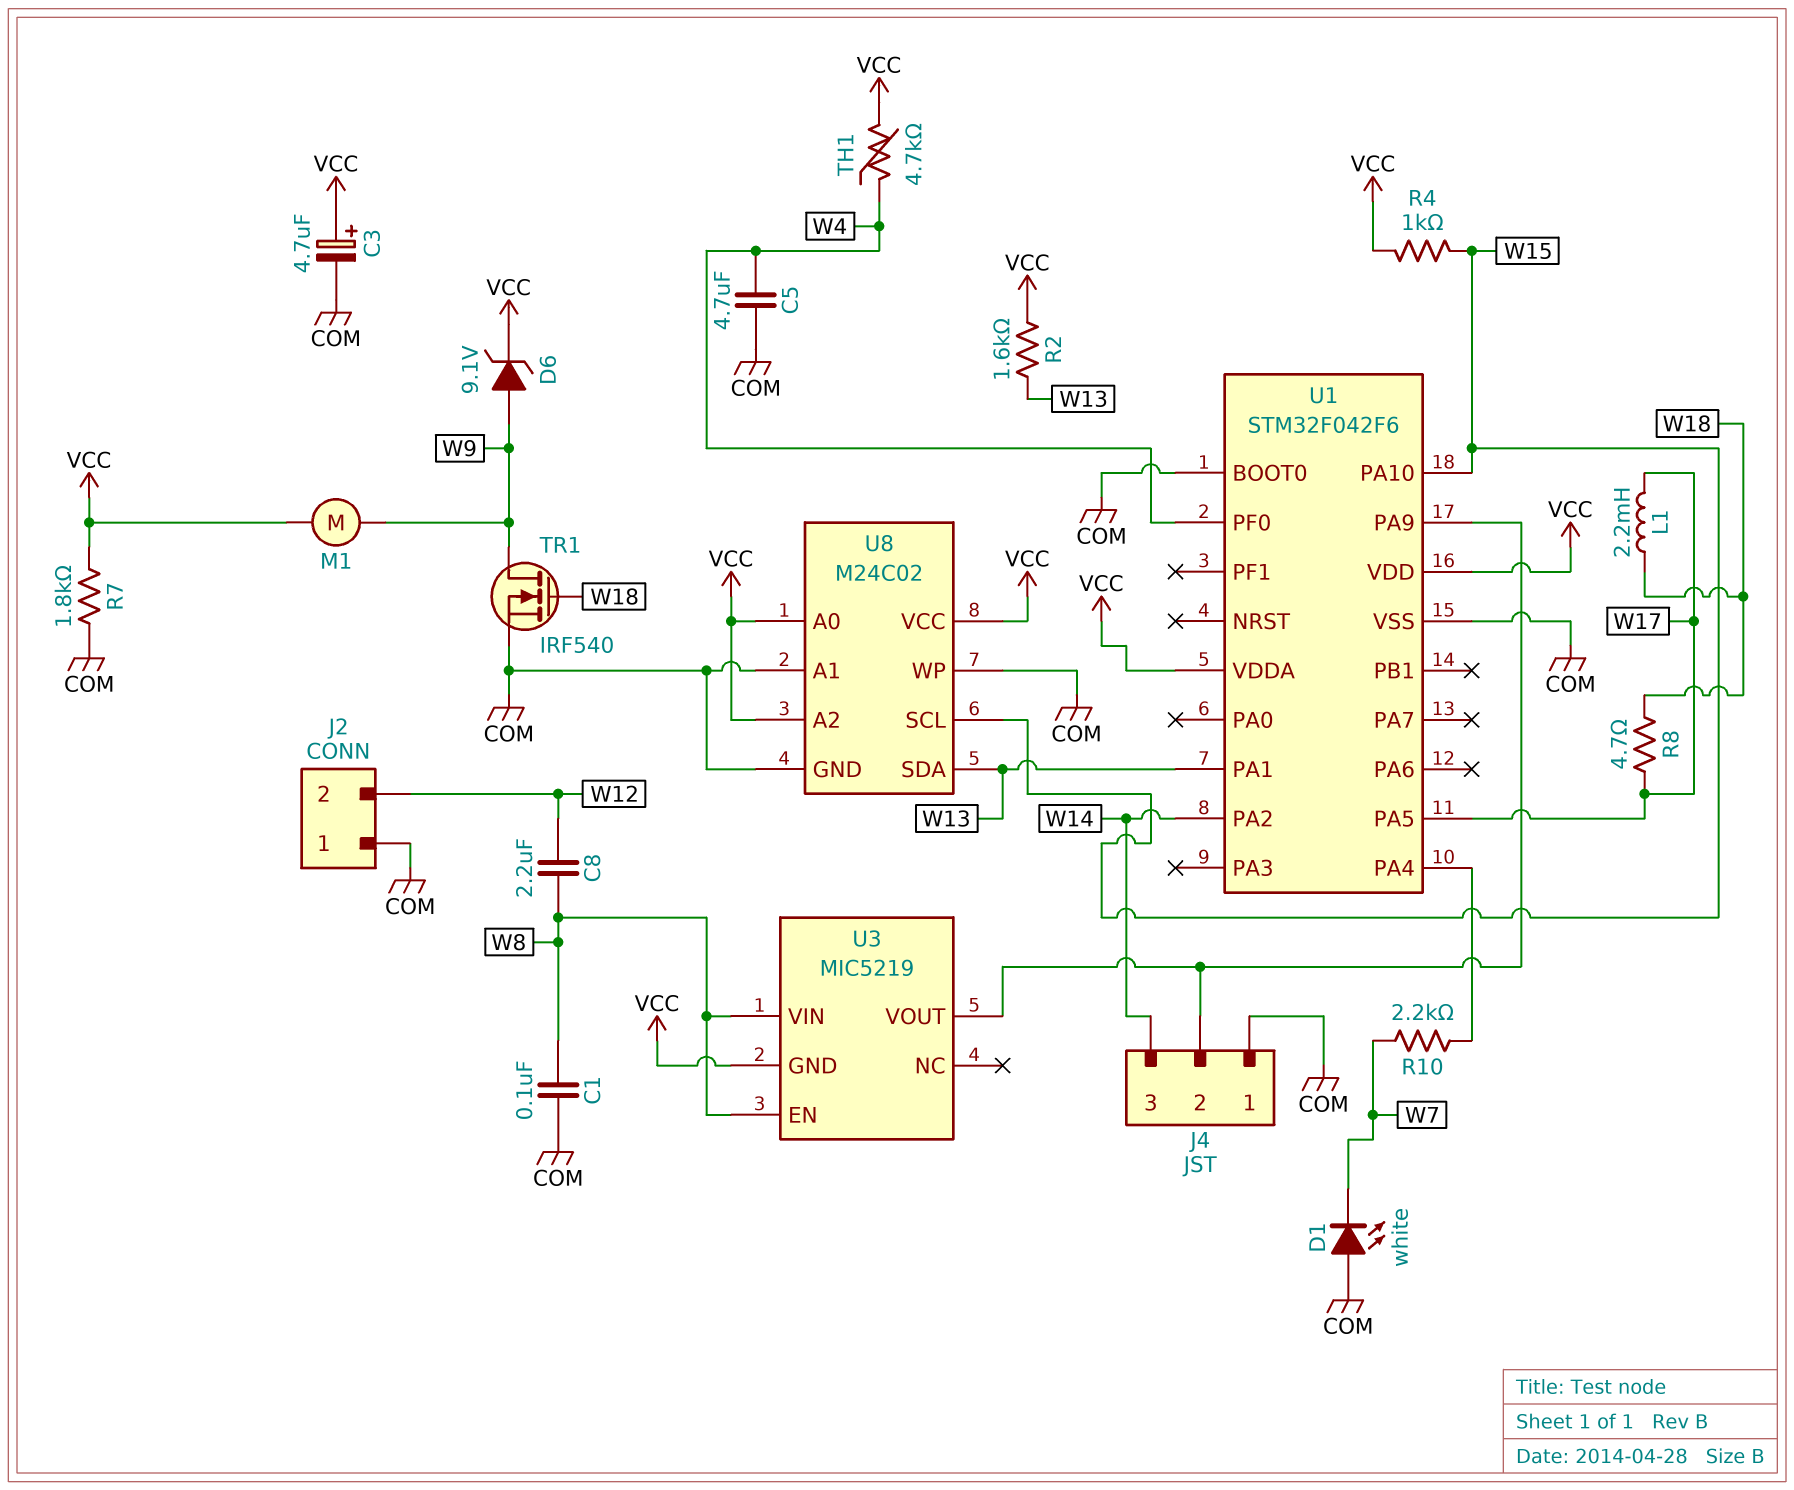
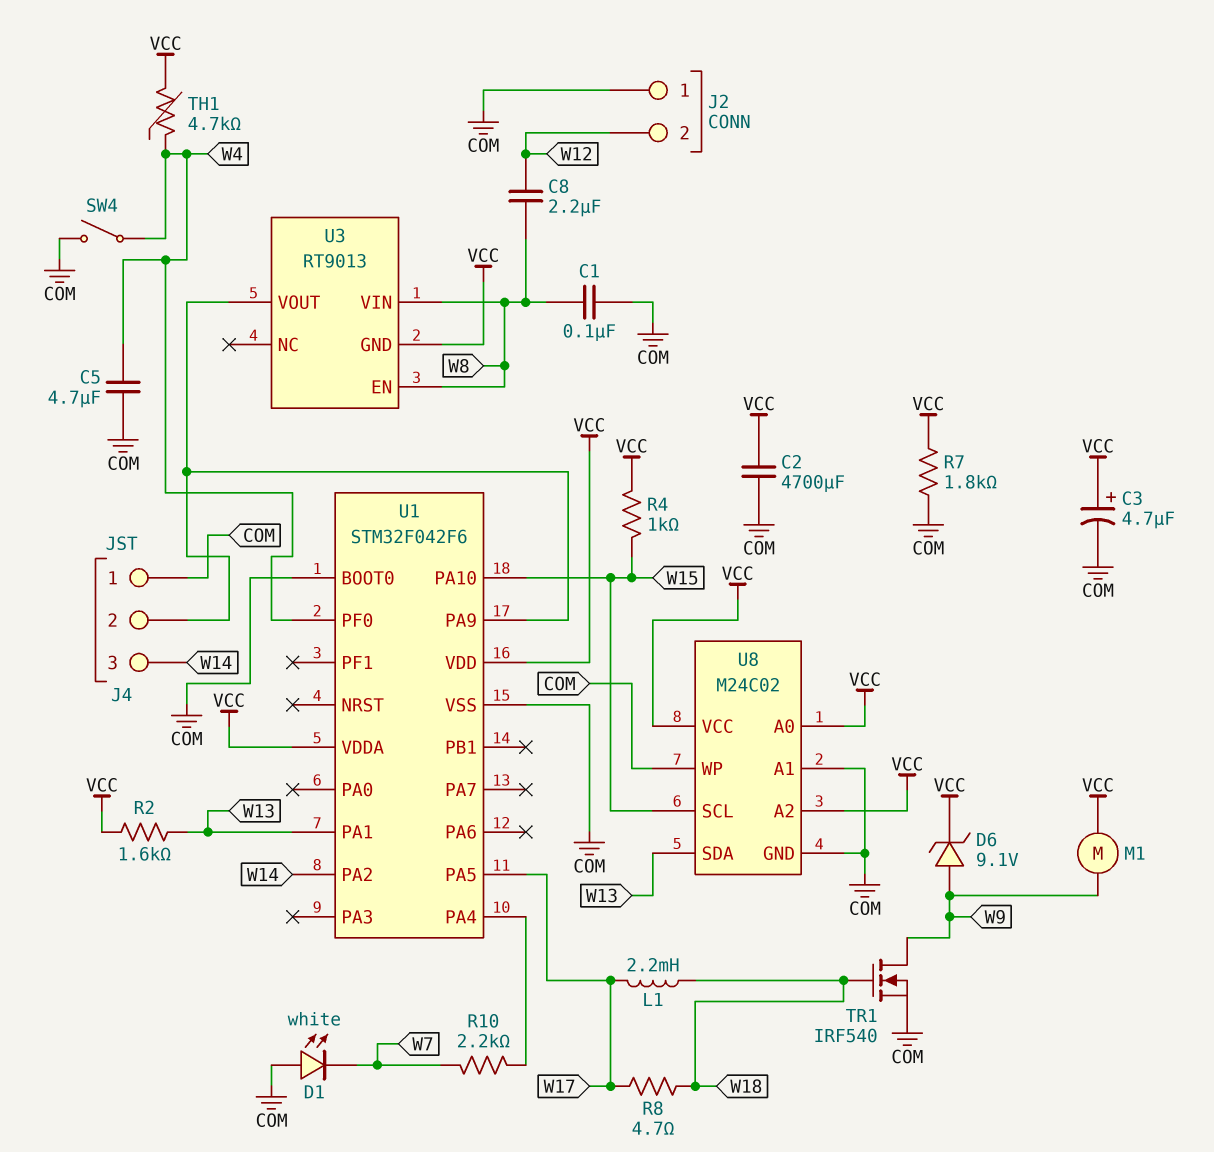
C2: none -> 4700uF (COM, VCC)
SW4: none -> switch (COM, W4)
U3: MIC5219 -> RT9013

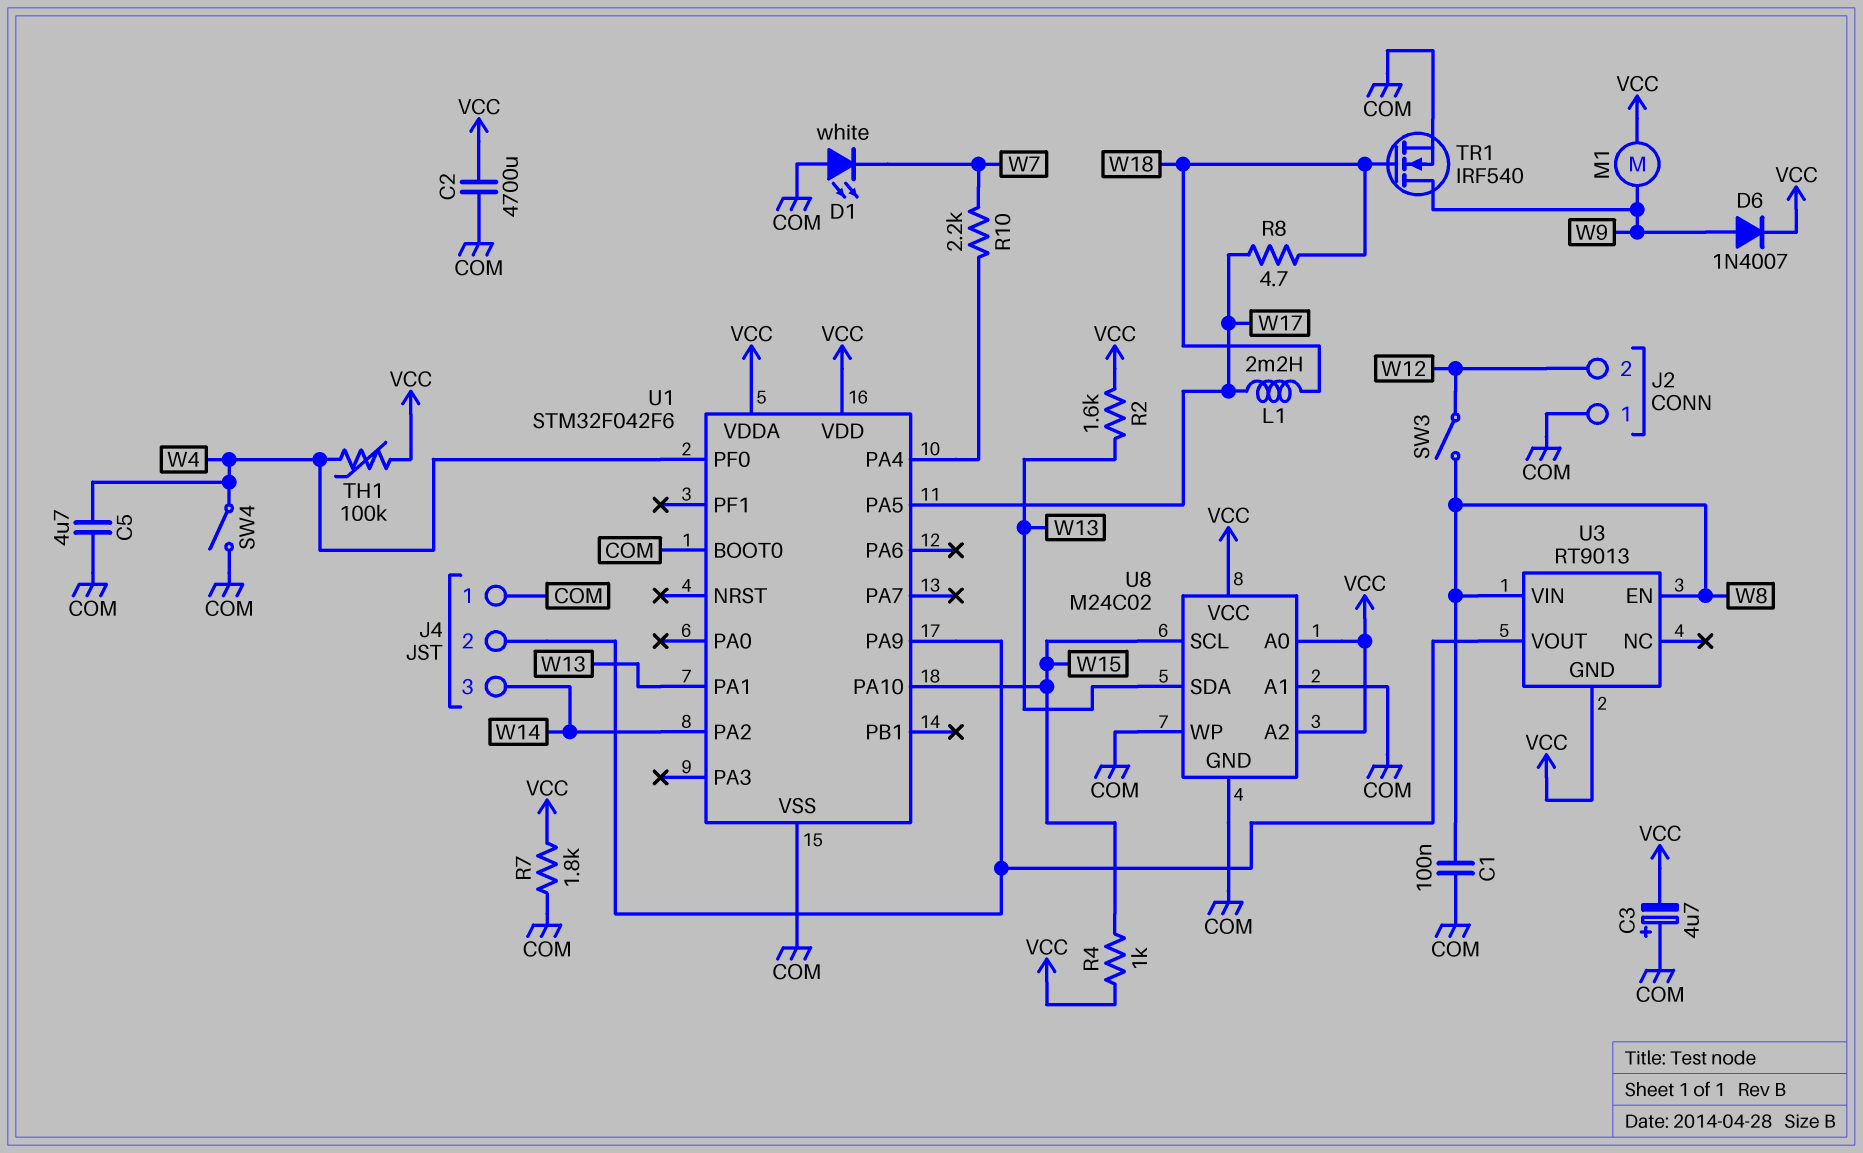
C3: 4.7uF (plus VCC, minus COM) -> 4.7uF (plus COM, minus VCC)
C8: 2.2uF (W8, W12) -> none
D6: zener 9.1V (A W9, K VCC) -> diode 1N4007 (A W9, K VCC)
SW3: none -> switch (W8, W12)
TH1: 4.7k (VCC, W4) -> 100k (VCC, W4)

